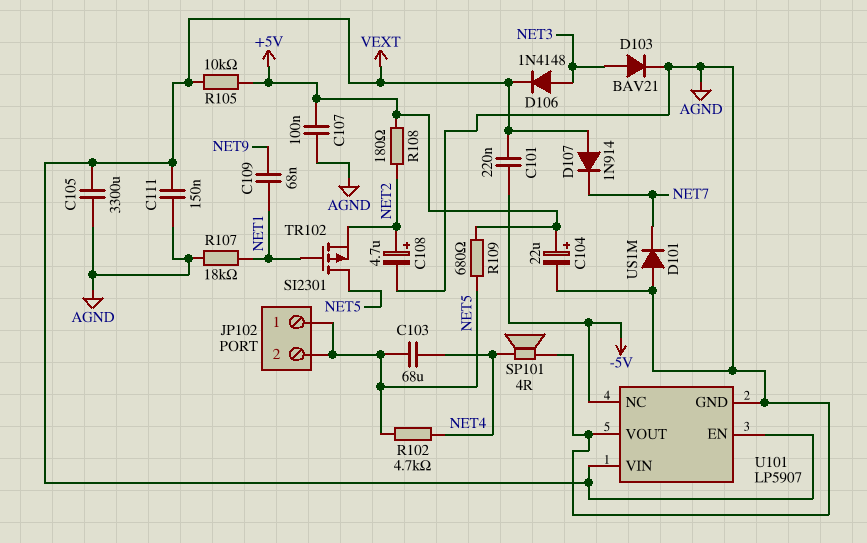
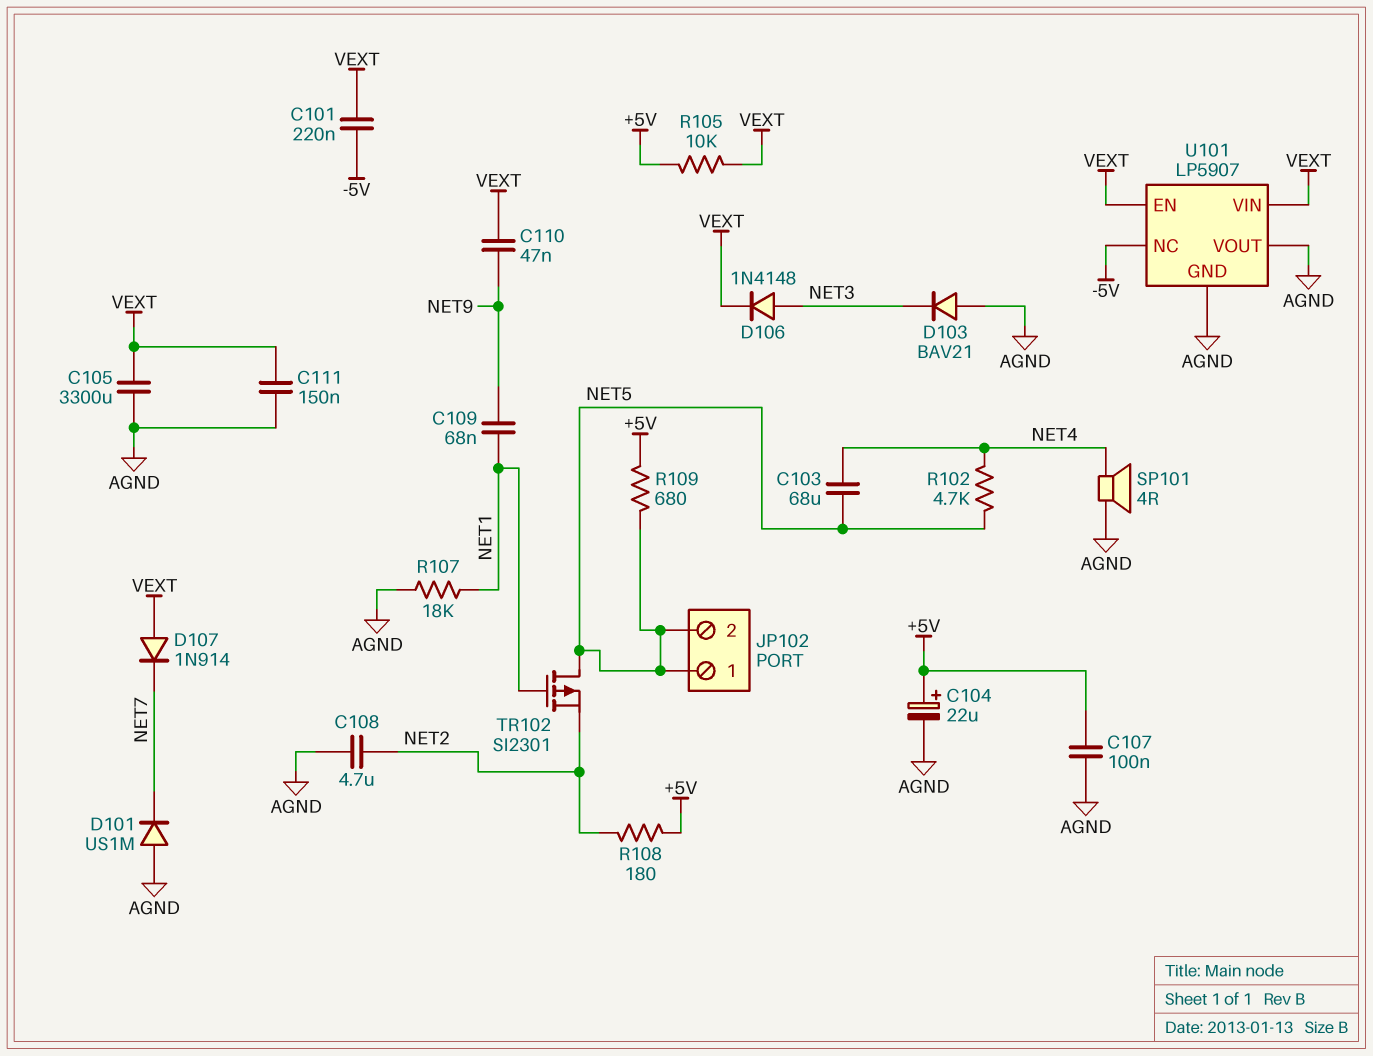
C108: 4.7uF (plus NET2, minus AGND) -> 4.7uF (AGND, NET2)
C110: none -> 47nF (NET9, VEXT)
D103: diode BAV21 (A NET3, K AGND) -> diode BAV21 (A AGND, K NET3)

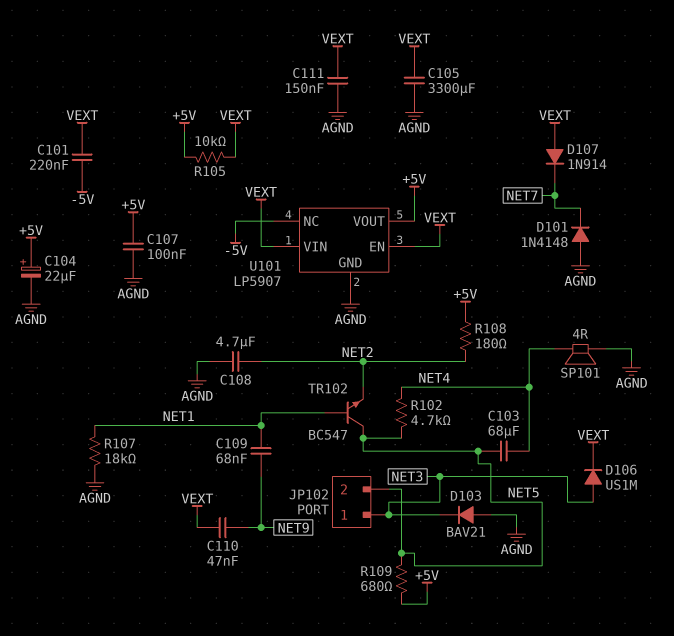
D101: diode US1M (A AGND, K NET7) -> diode 1N4148 (A AGND, K NET7)
D106: diode 1N4148 (A NET3, K VEXT) -> diode US1M (A NET3, K VEXT)
JP102 pin 1: NET5 -> NET3
TR102: PMOS SI2301 (G NET1, D NET5, S NET2) -> NPN BC547 (B NET1, C NET5, E NET2)
U101 pin VOUT: AGND -> +5V

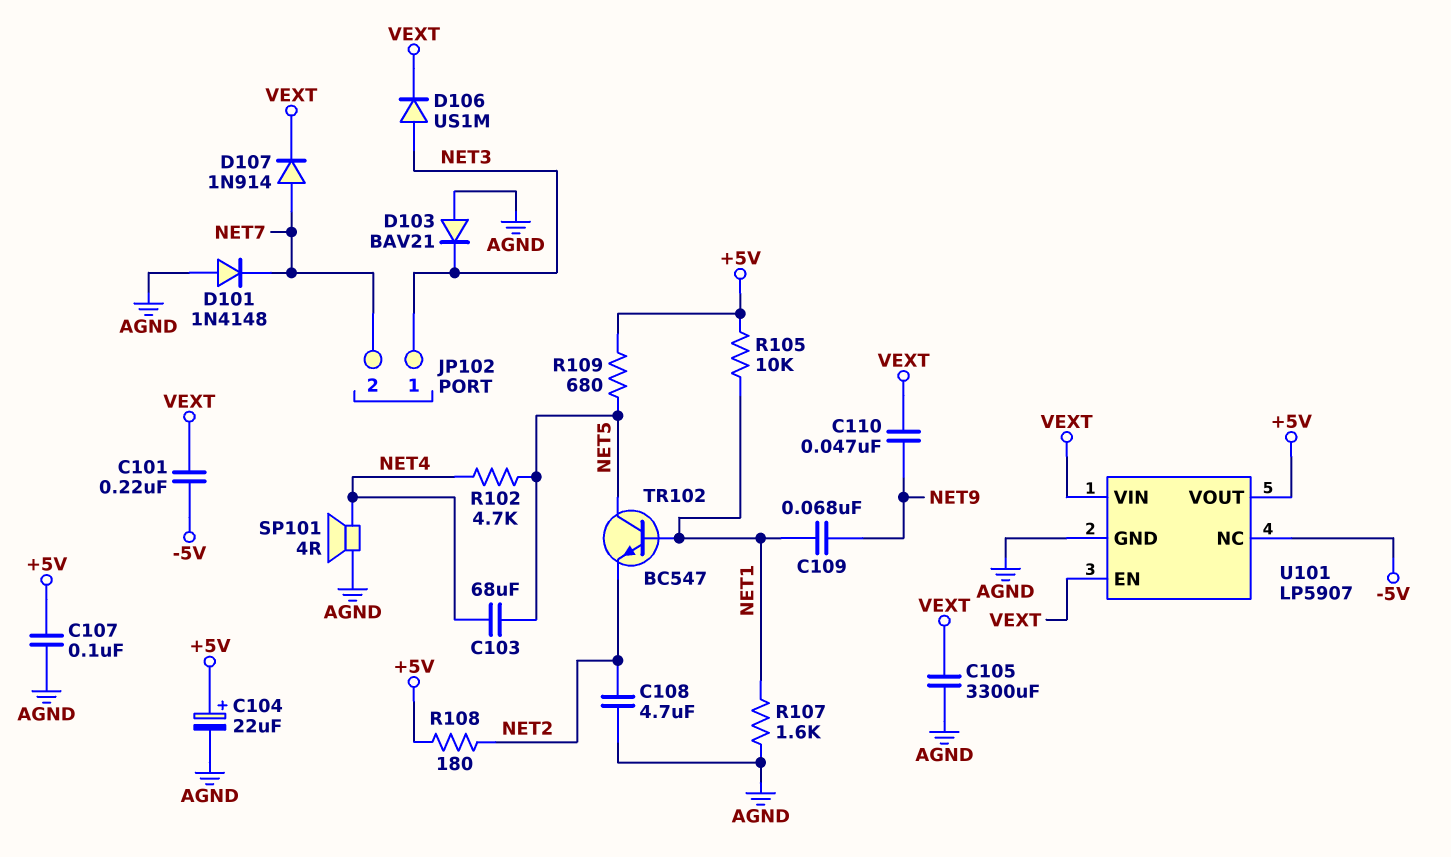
C111: 150nF (AGND, VEXT) -> none
D107: diode 1N914 (A VEXT, K NET7) -> diode 1N914 (A NET7, K VEXT)
JP102 pin 2: NET5 -> NET7
R105: 10k (+5V, VEXT) -> 10k (+5V, NET1)
R107: 18k (AGND, NET1) -> 1.6k (AGND, NET1)

